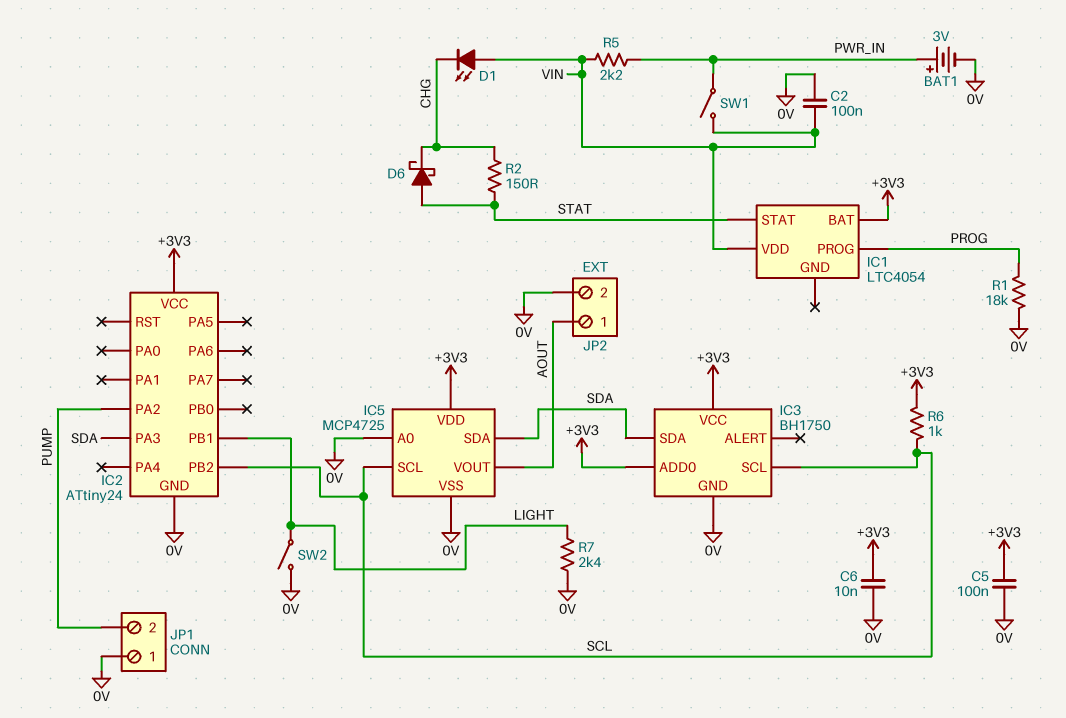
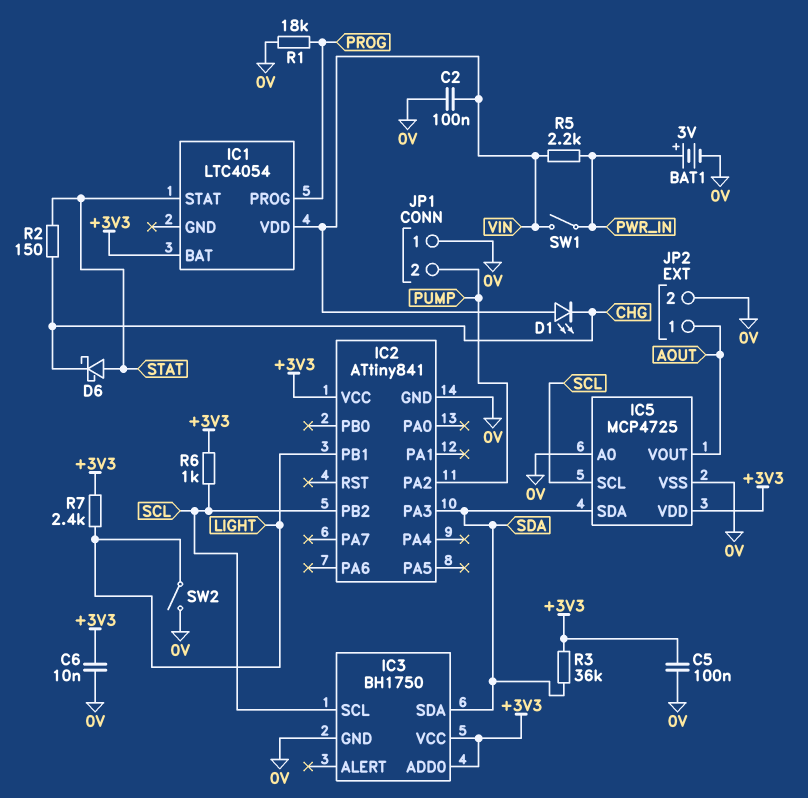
IC2: ATtiny24 -> ATtiny841
R3: none -> 36k (+3V3, SDA)
R7: 2.4k (0V, LIGHT) -> 2.4k (+3V3, LIGHT)

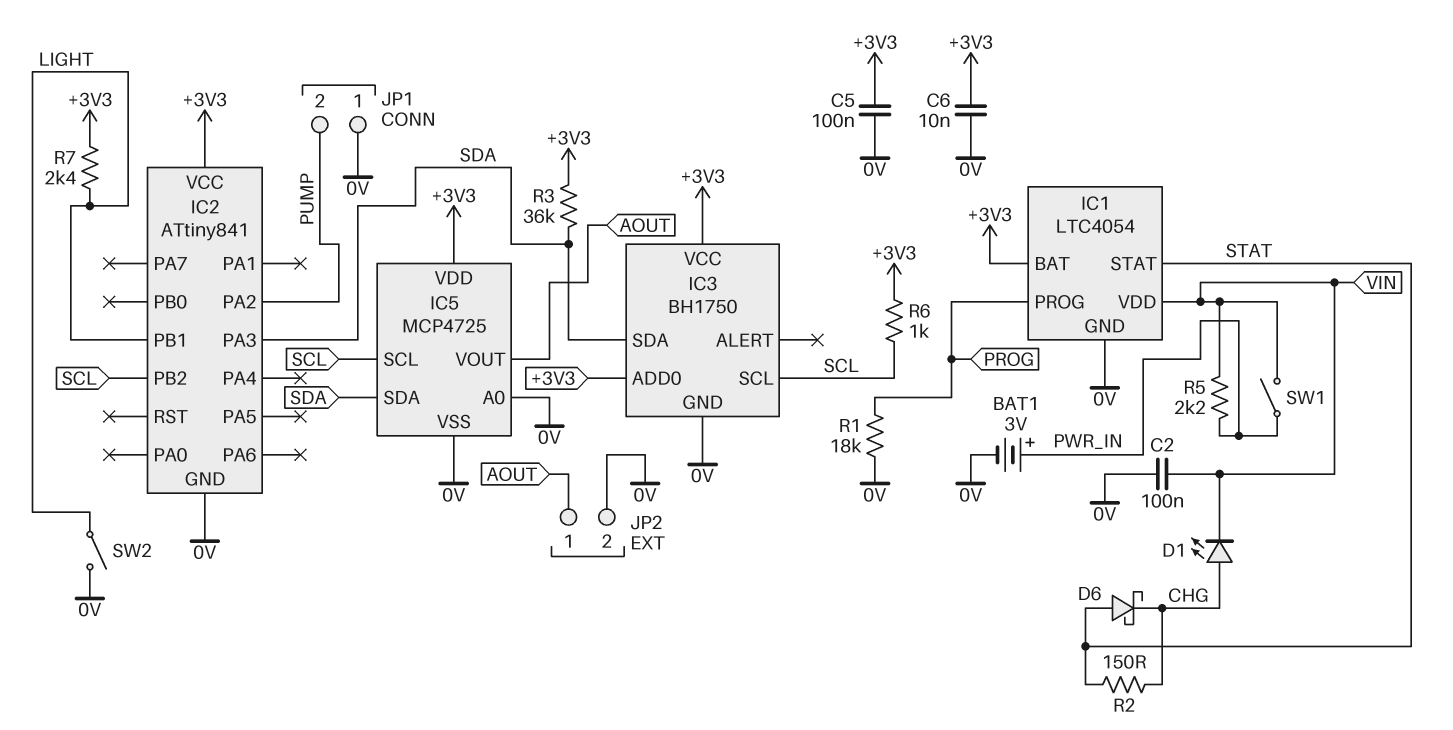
D1: LED (A VIN, K CHG) -> LED (A CHG, K VIN)
IC1 pin GND: none -> 0V

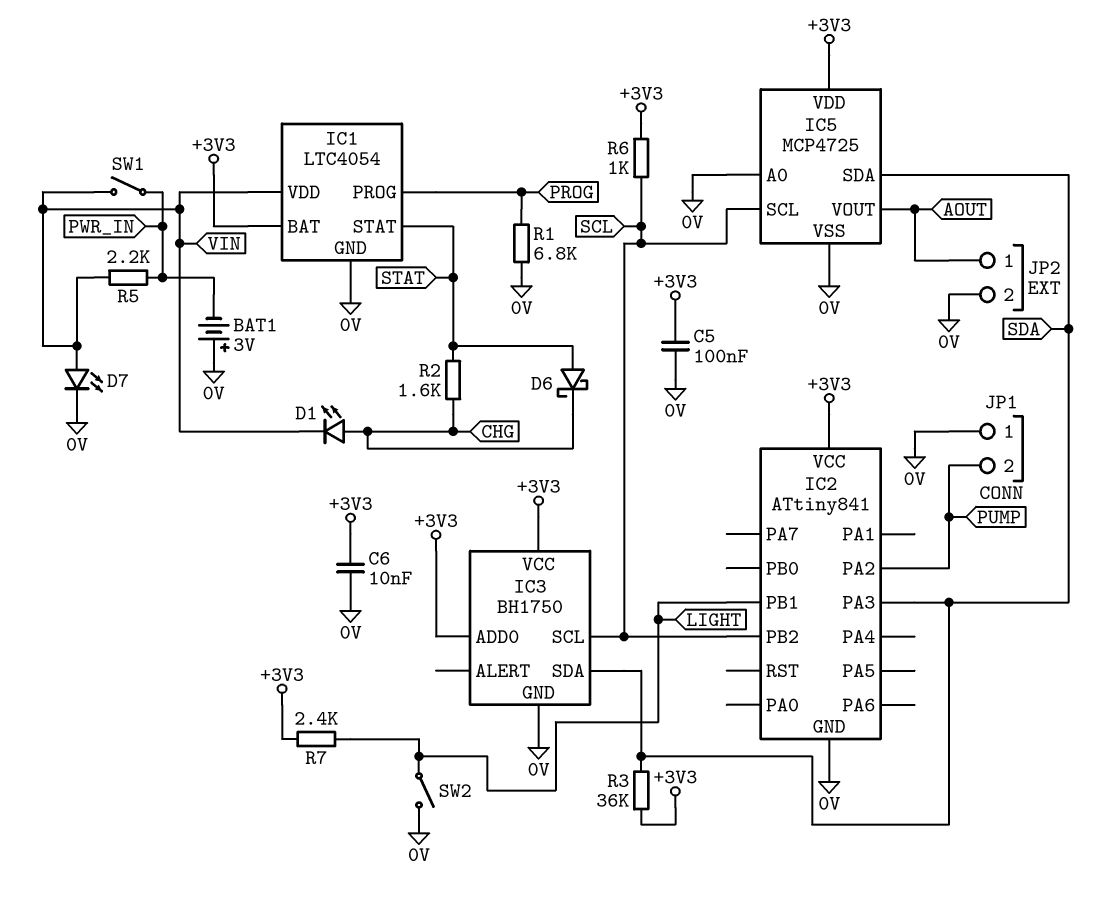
BAT1: 3V (plus PWR_IN, minus 0V) -> 3V (plus 0V, minus PWR_IN)
C2: 100nF (0V, VIN) -> none
D7: none -> LED (A VIN, K 0V)
R1: 18k (0V, PROG) -> 6.8k (0V, PROG)
R2: 150 (CHG, STAT) -> 1.6k (CHG, STAT)

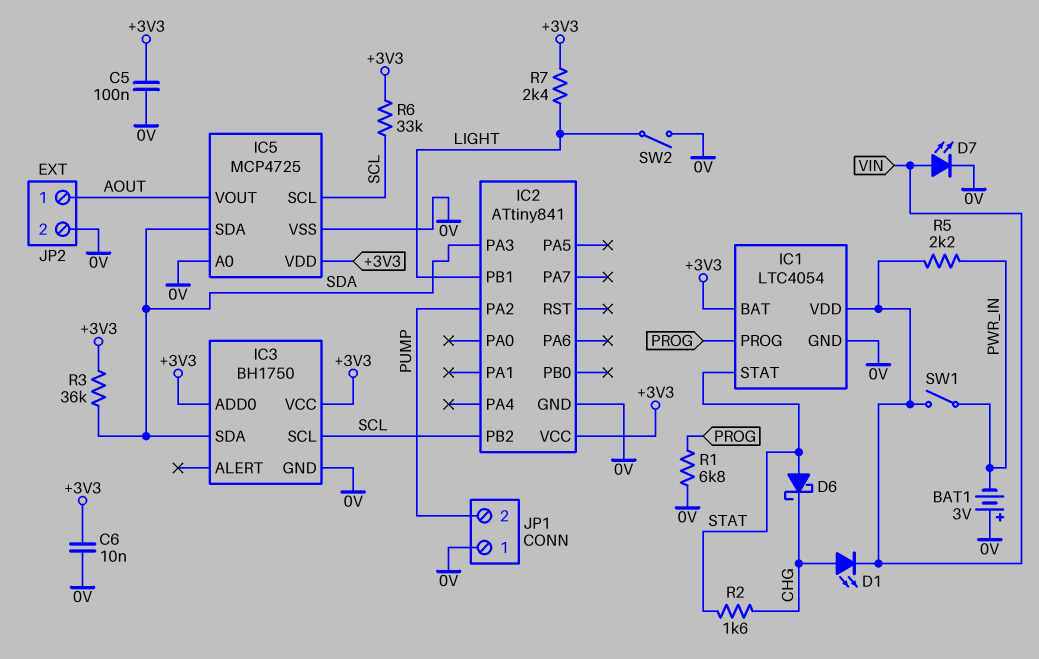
R6: 1k (+3V3, SCL) -> 33k (+3V3, SCL)

